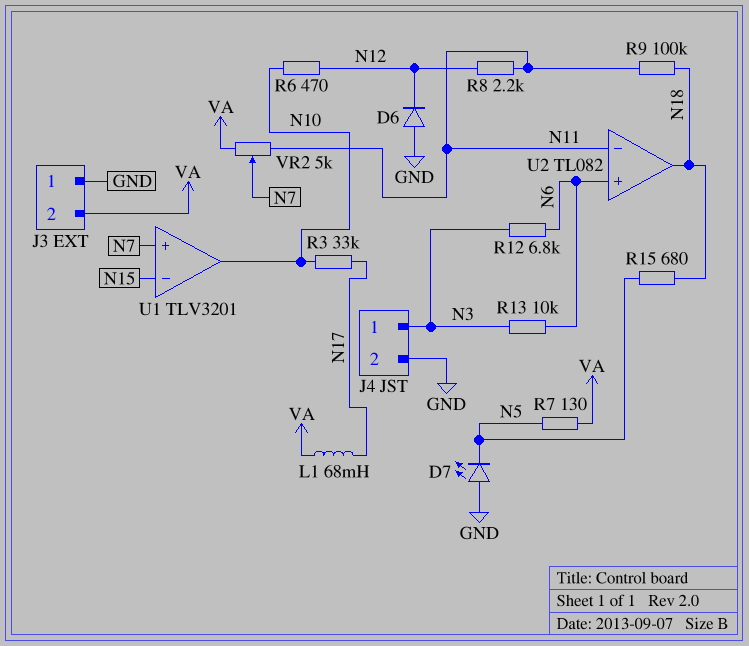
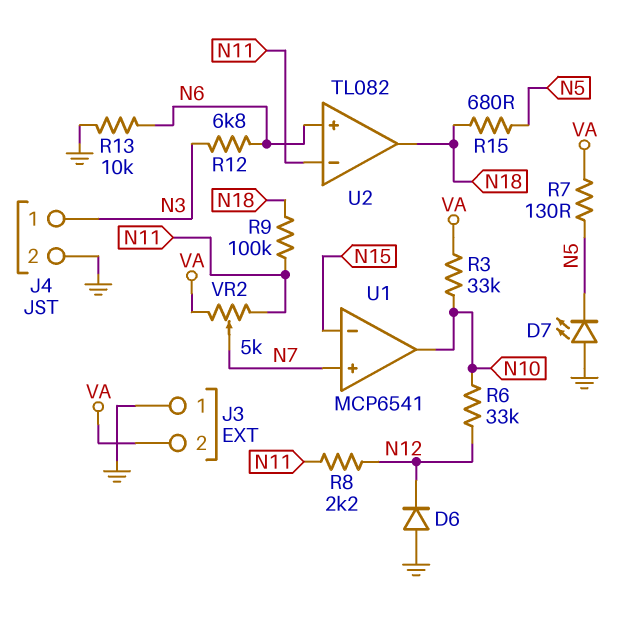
L1: 68mH (N17, VA) -> none
R3: 33k (N10, N17) -> 33k (N10, VA)
R6: 470 (N10, N12) -> 33k (N10, N12)
R13: 10k (N3, N6) -> 10k (GND, N6)
U1: TLV3201 -> MCP6541

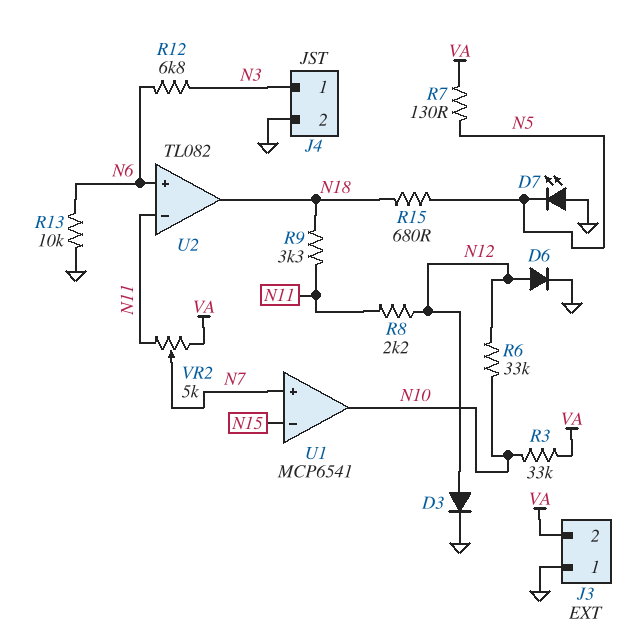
D3: none -> diode (A N12, K GND)
D6: diode (A GND, K N12) -> diode (A N12, K GND)
R9: 100k (N11, N18) -> 3.3k (N11, N18)

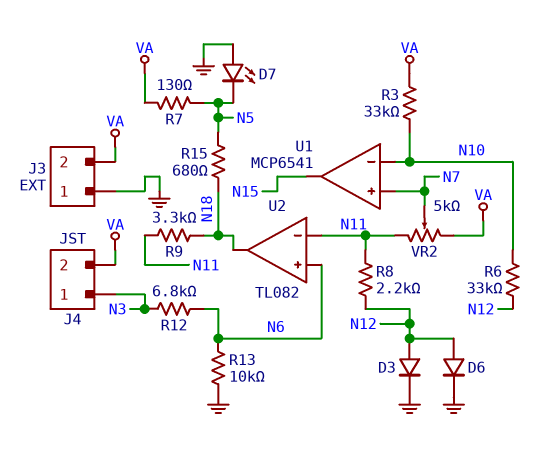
J4 pin 2: GND -> VA
U1 pin in-: N15 -> N10
U1 pin out: N10 -> N15

